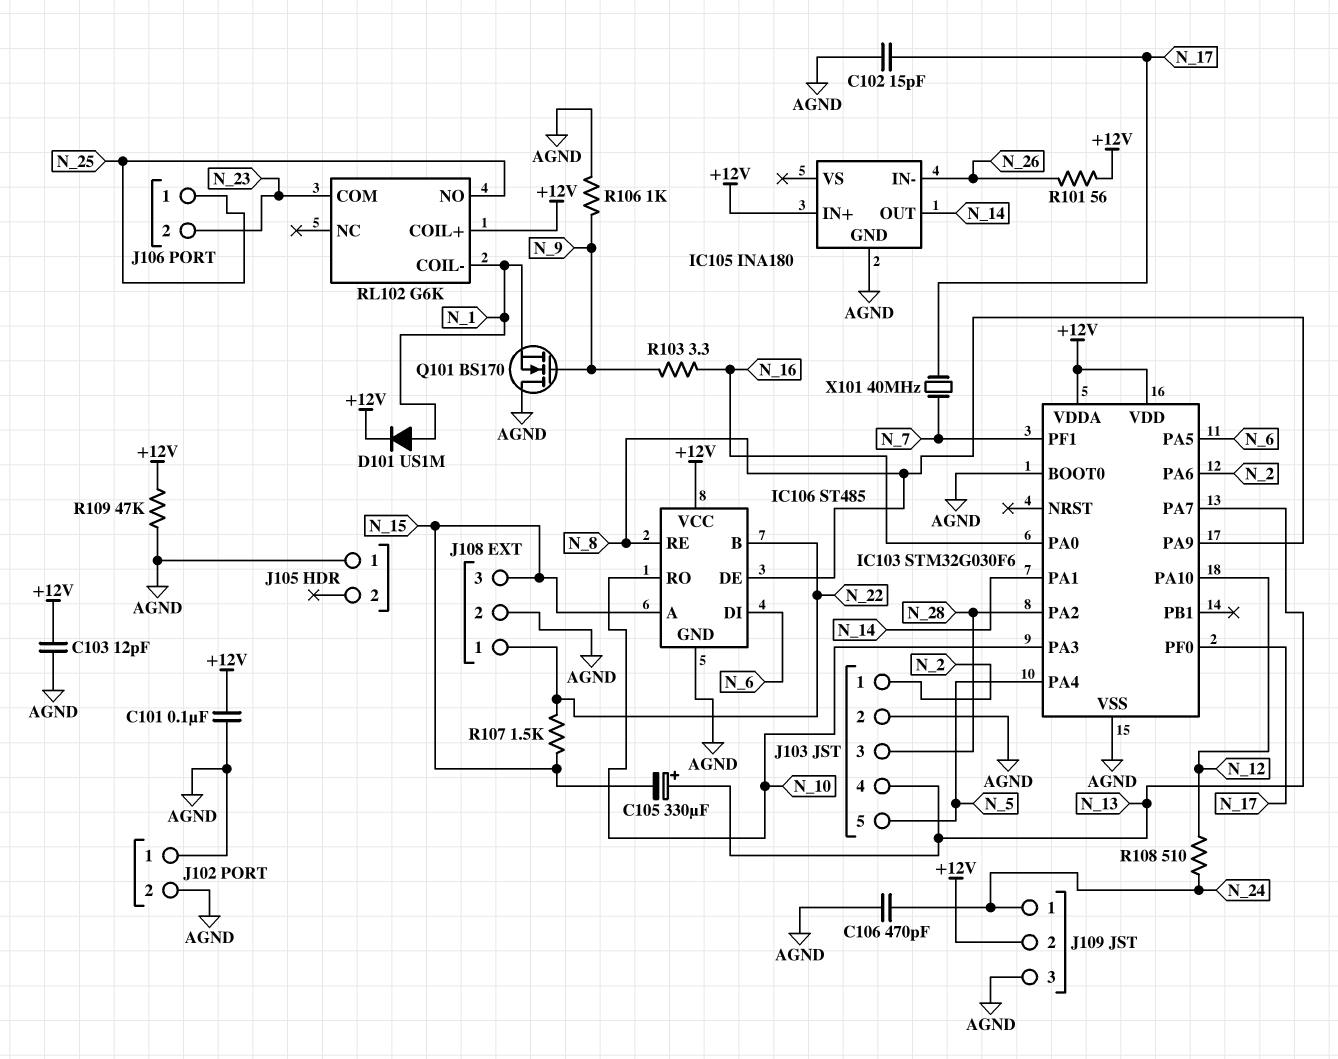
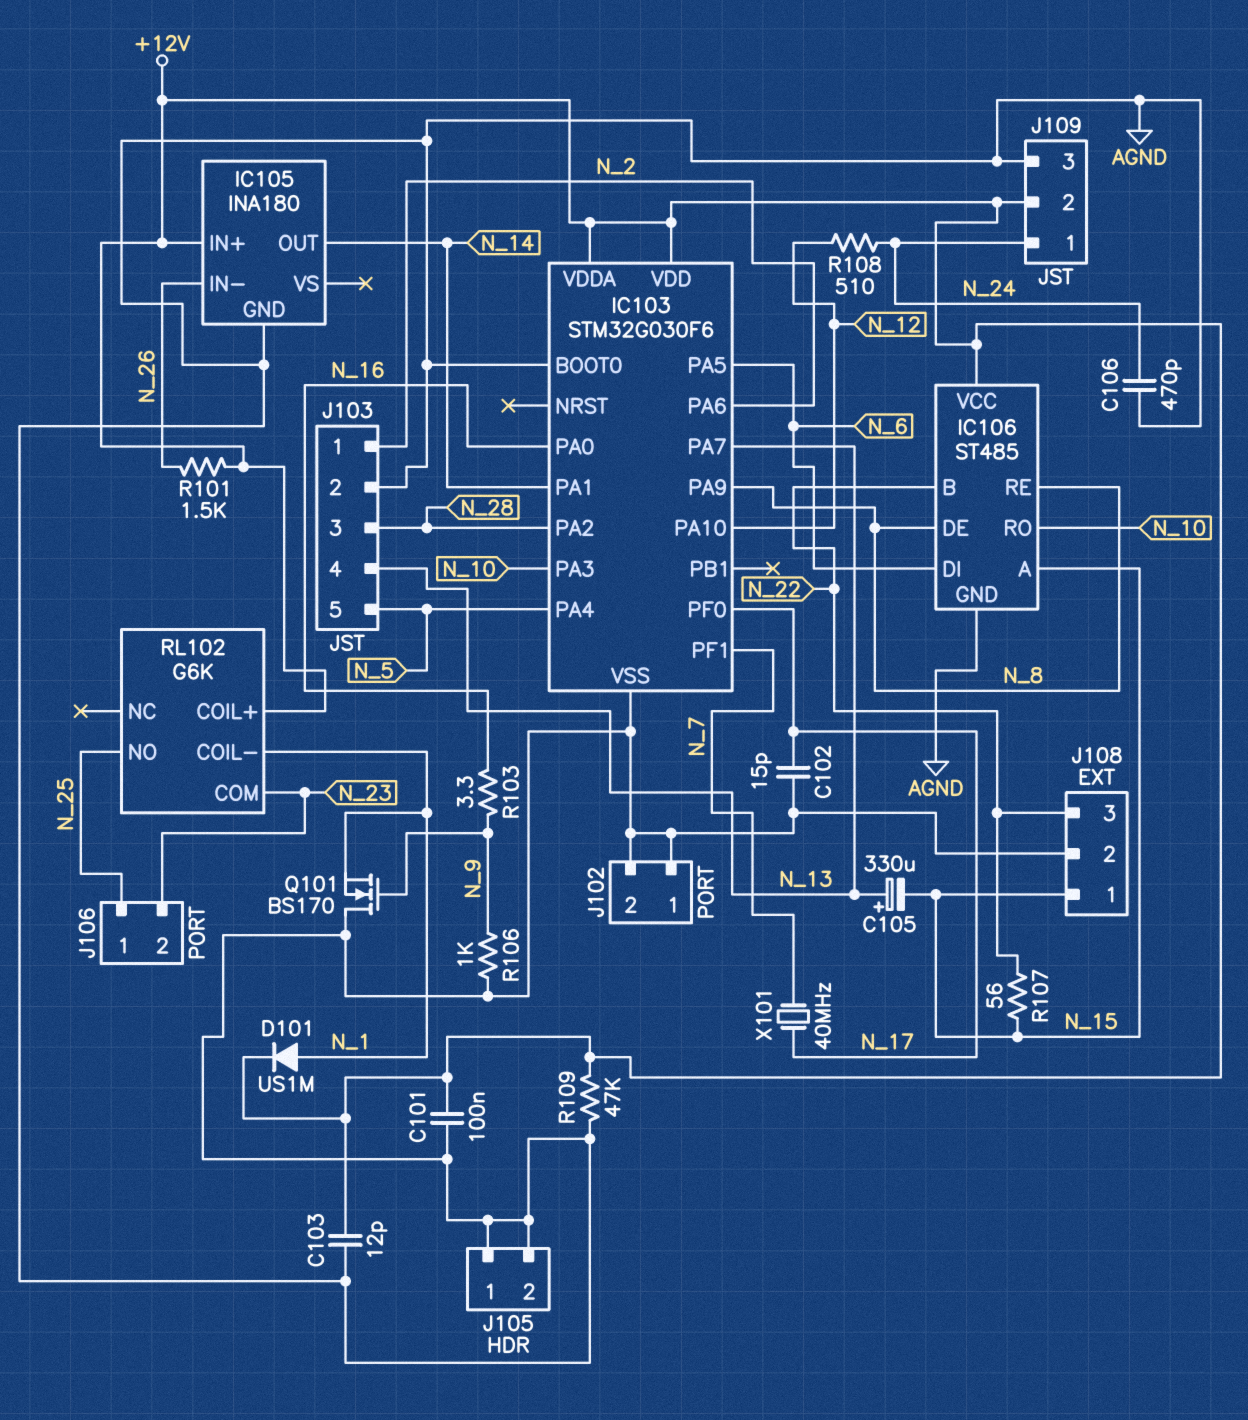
J105 pin 2: none -> AGND
J108 pin 1: N_22 -> N_15
J108 pin 3: N_15 -> N_22
R101: 56 (+12V, N_26) -> 1.5k (+12V, N_26)
R107: 1.5k (N_15, N_22) -> 56 (N_15, N_22)

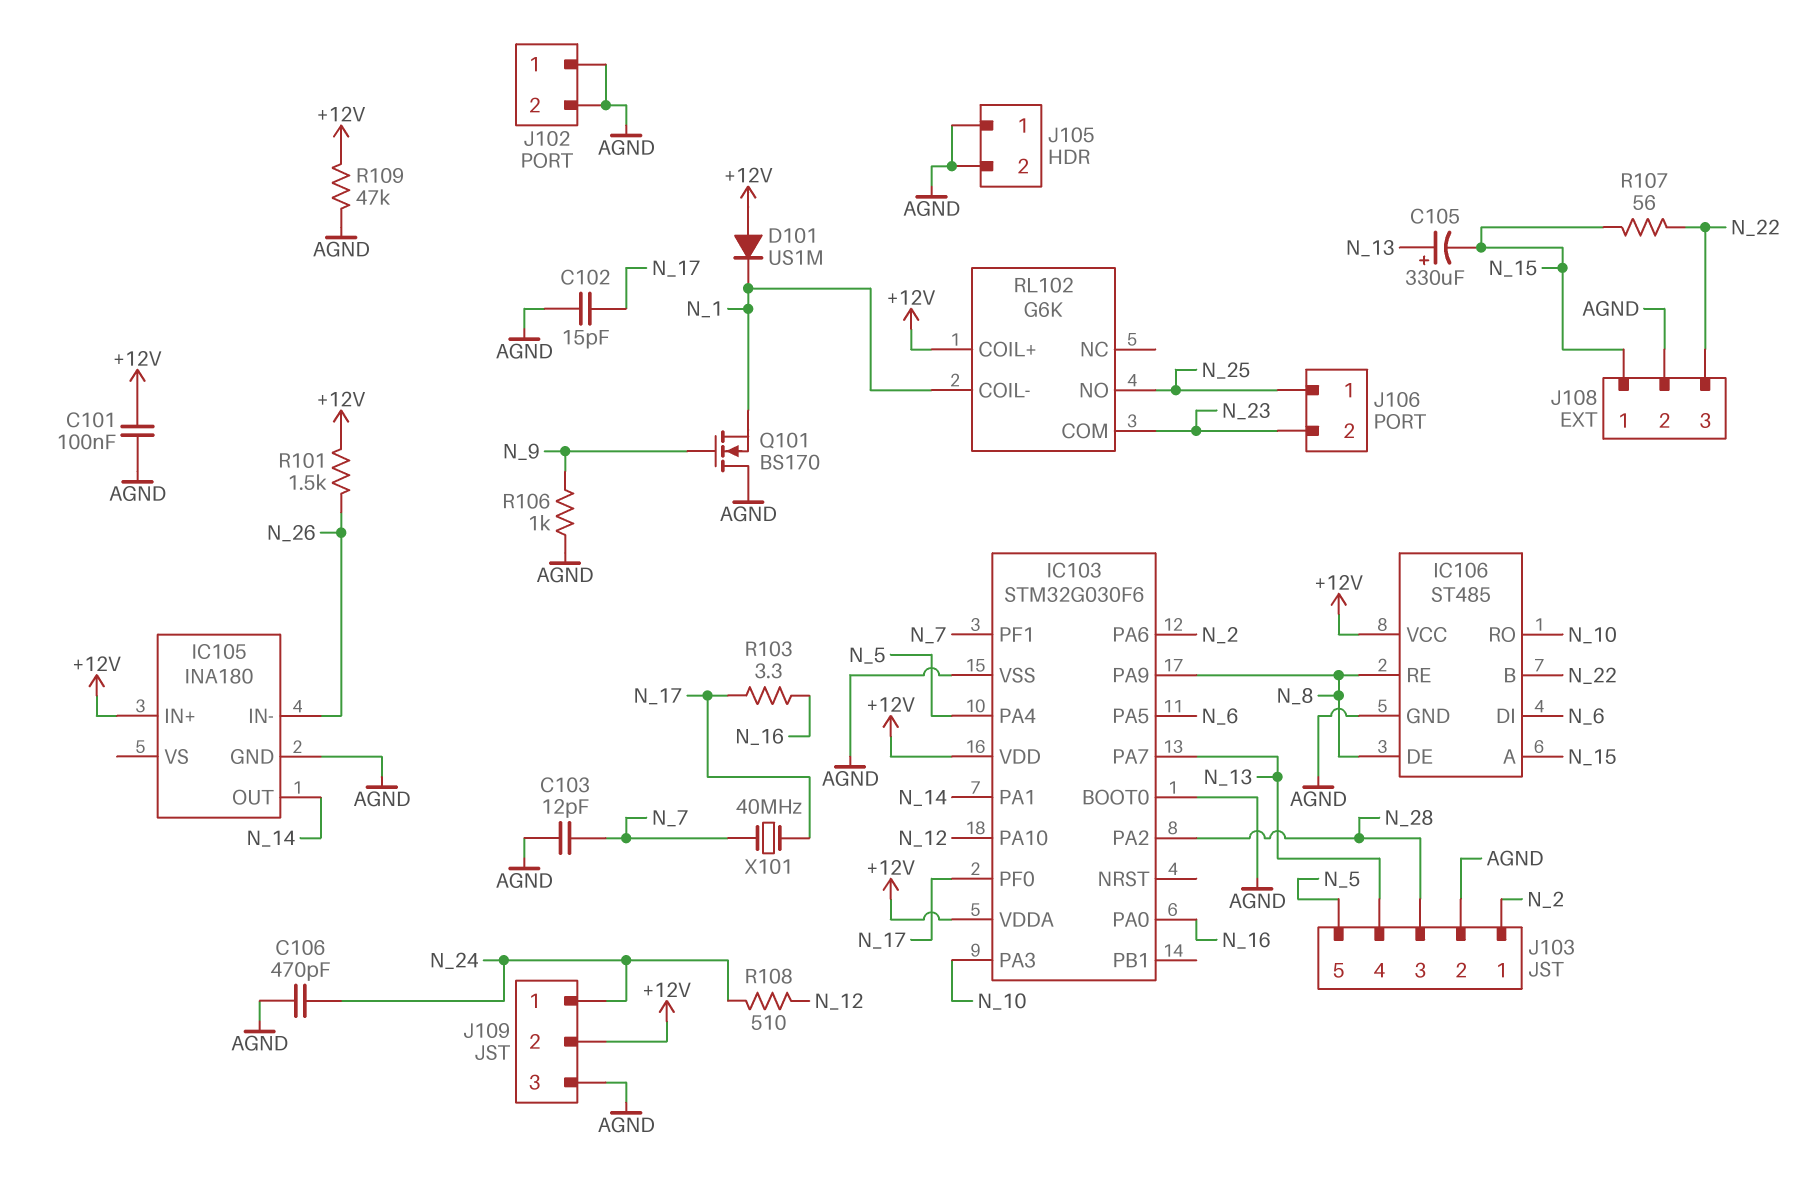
C103: 12pF (+12V, AGND) -> 12pF (AGND, N_7)
D101: diode US1M (A N_1, K +12V) -> diode US1M (A +12V, K N_1)
R103: 3.3 (N_9, N_16) -> 3.3 (N_16, N_17)

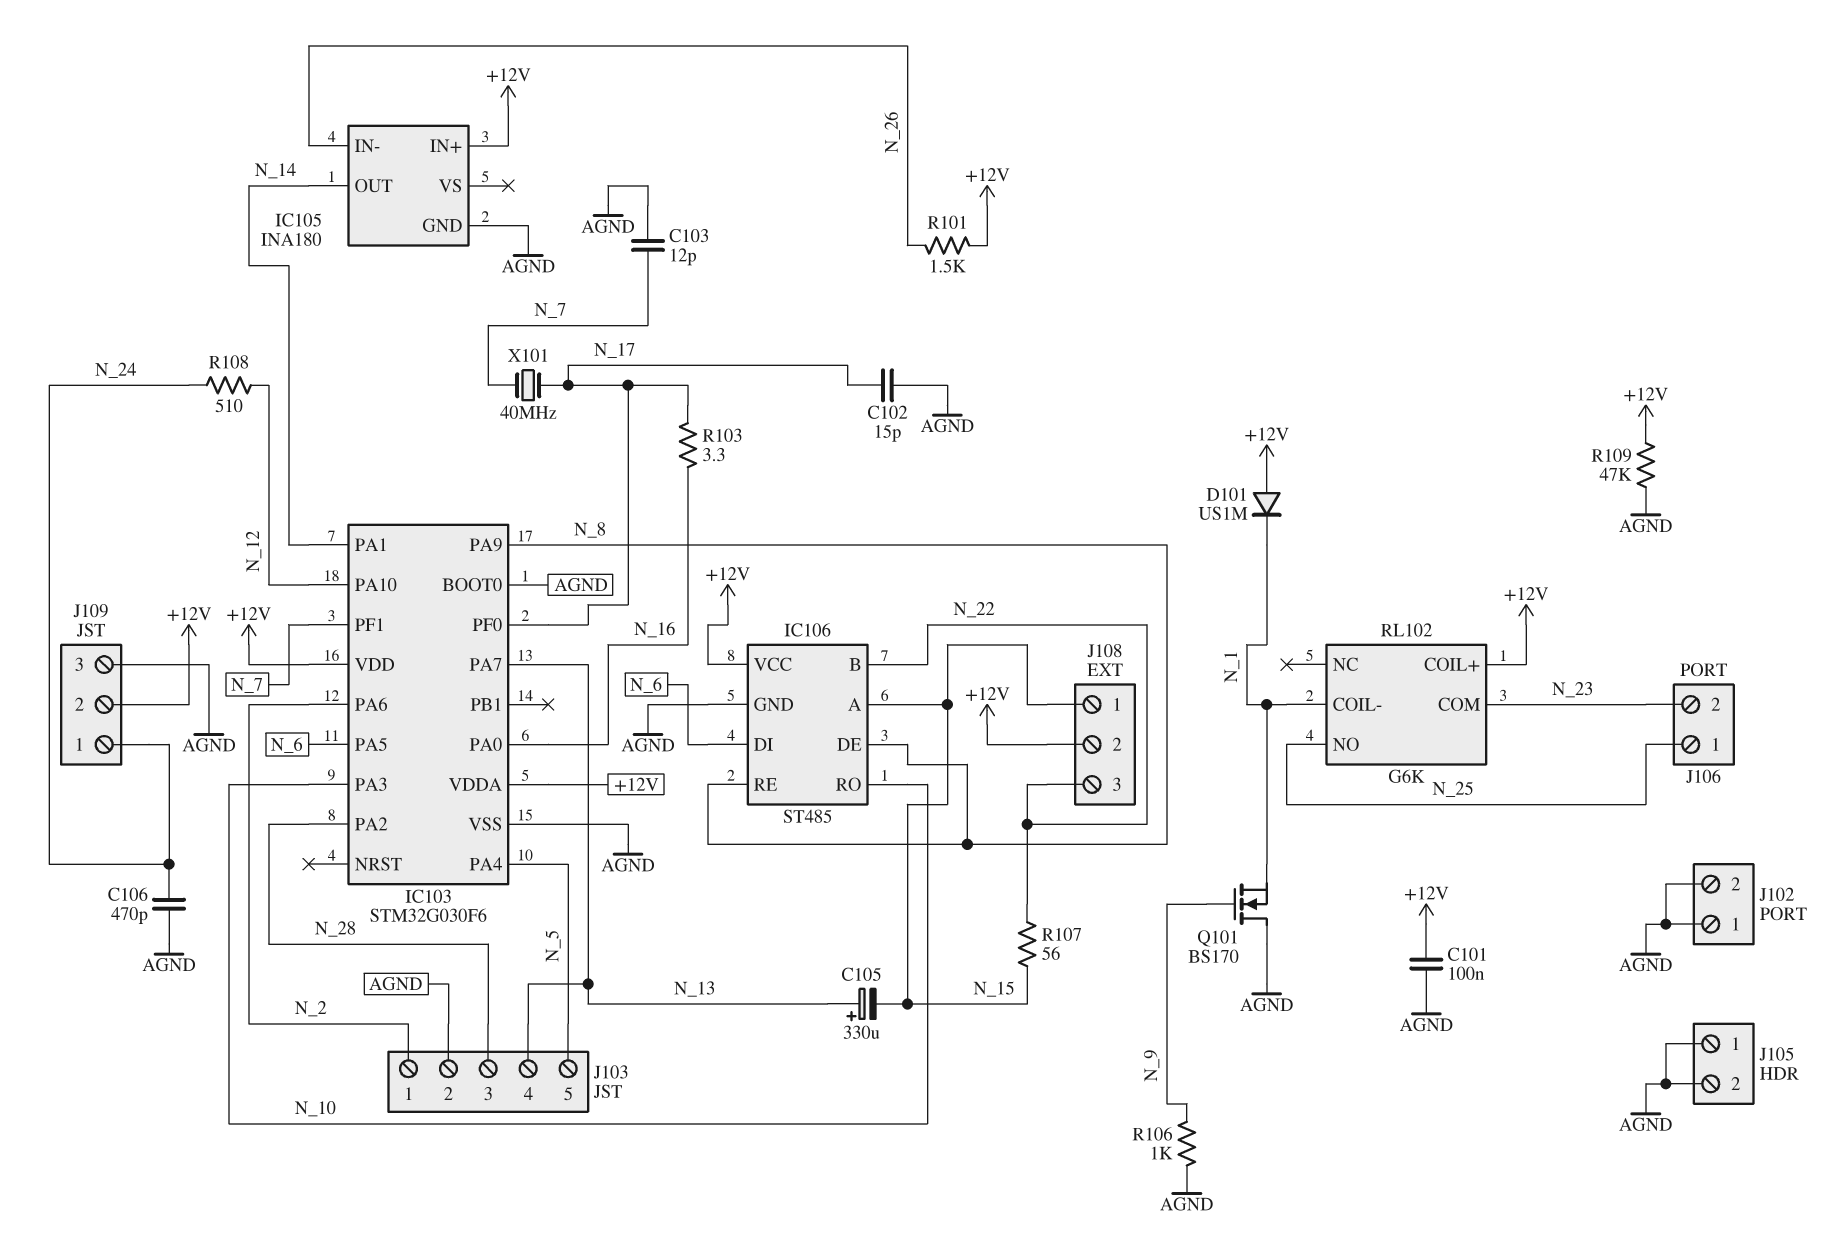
J108 pin 2: AGND -> +12V

